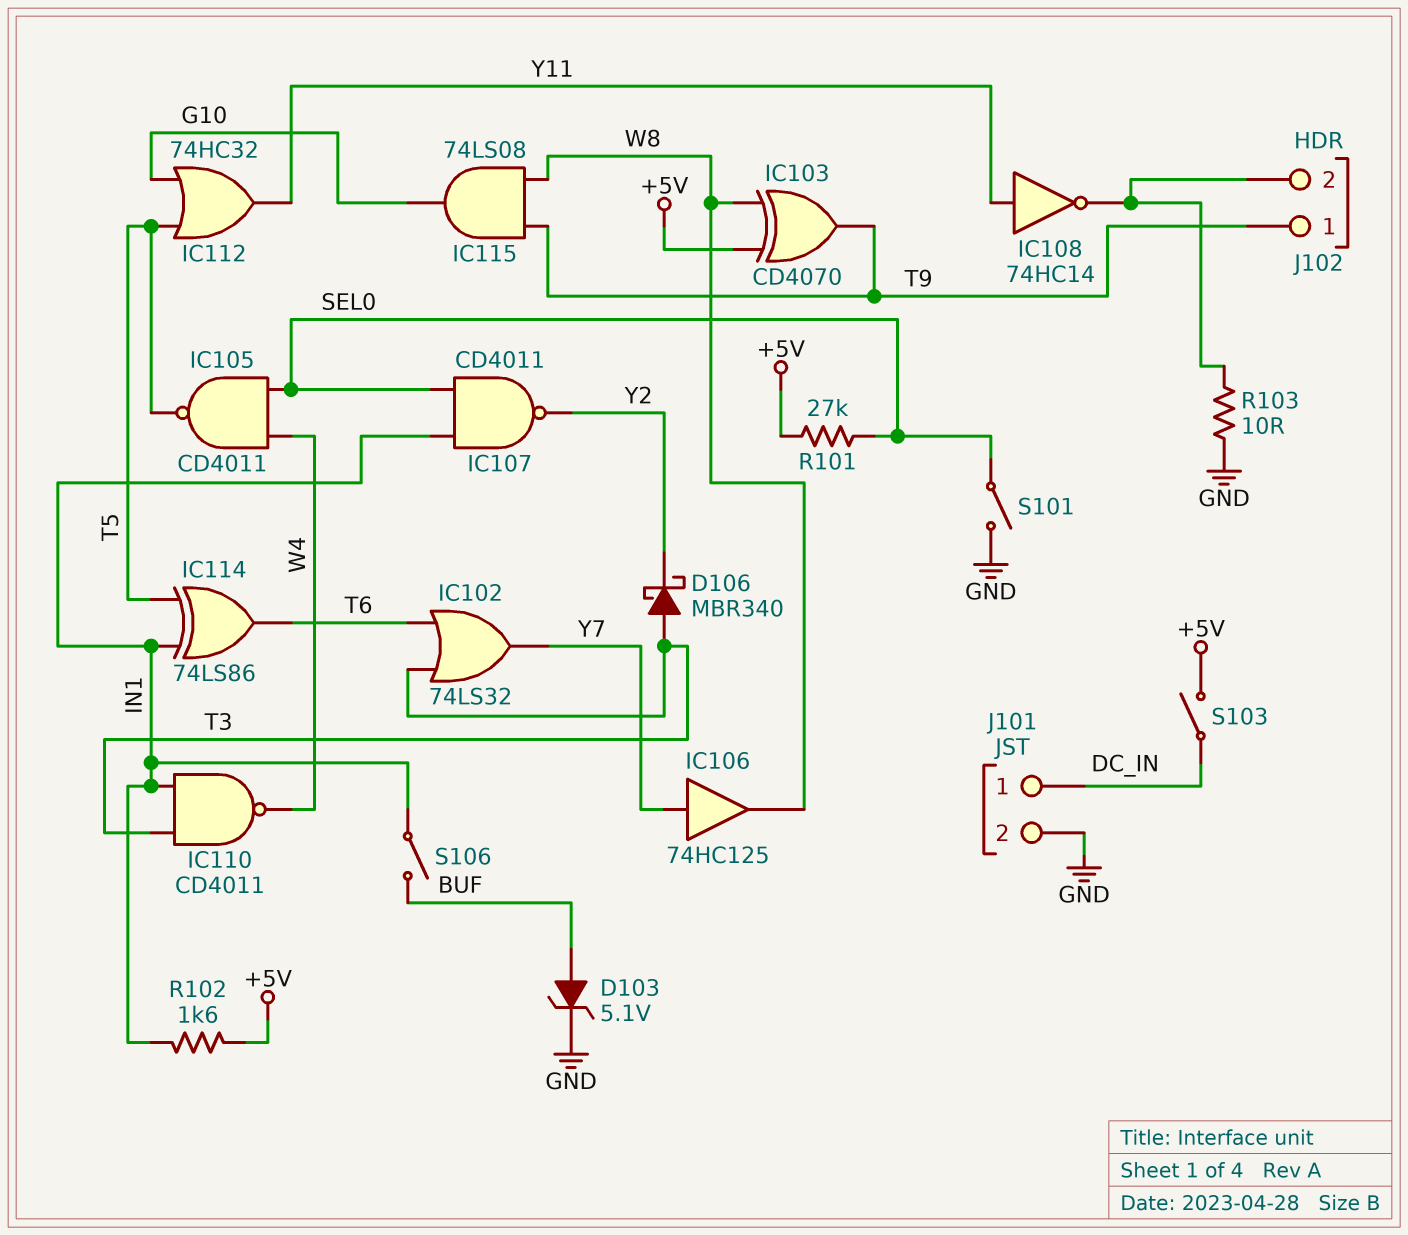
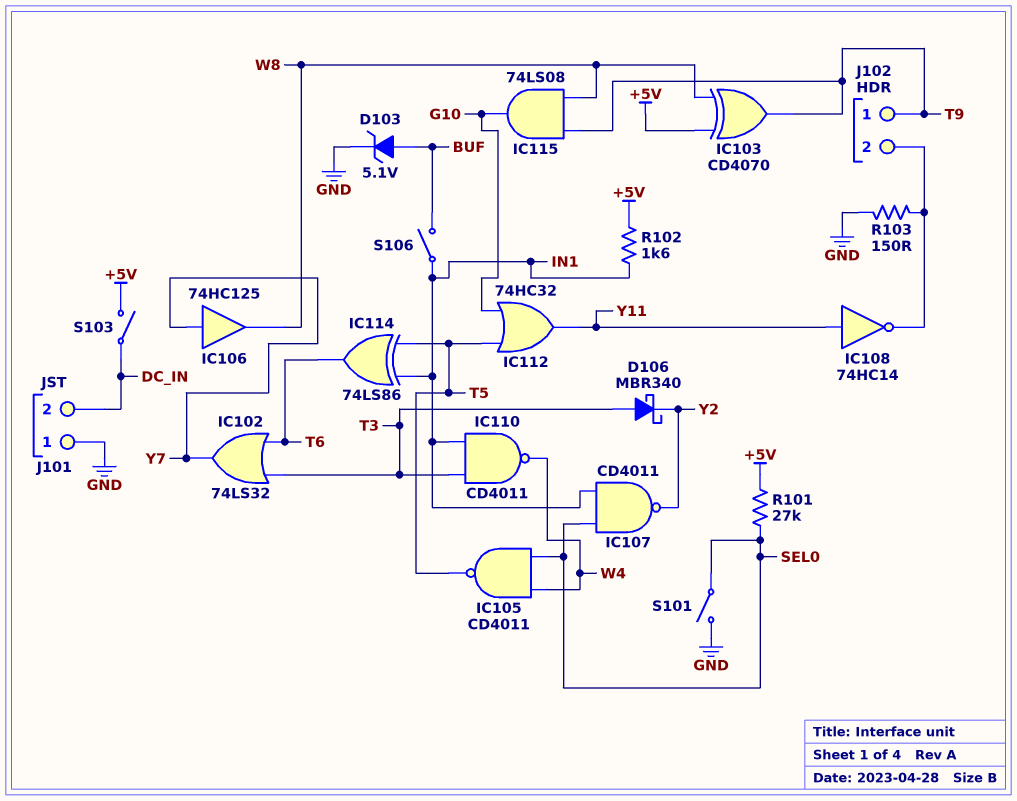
J101 pin 1: DC_IN -> GND
J101 pin 2: GND -> DC_IN
R103: 10 (GND, J102/2) -> 150 (GND, J102/2)

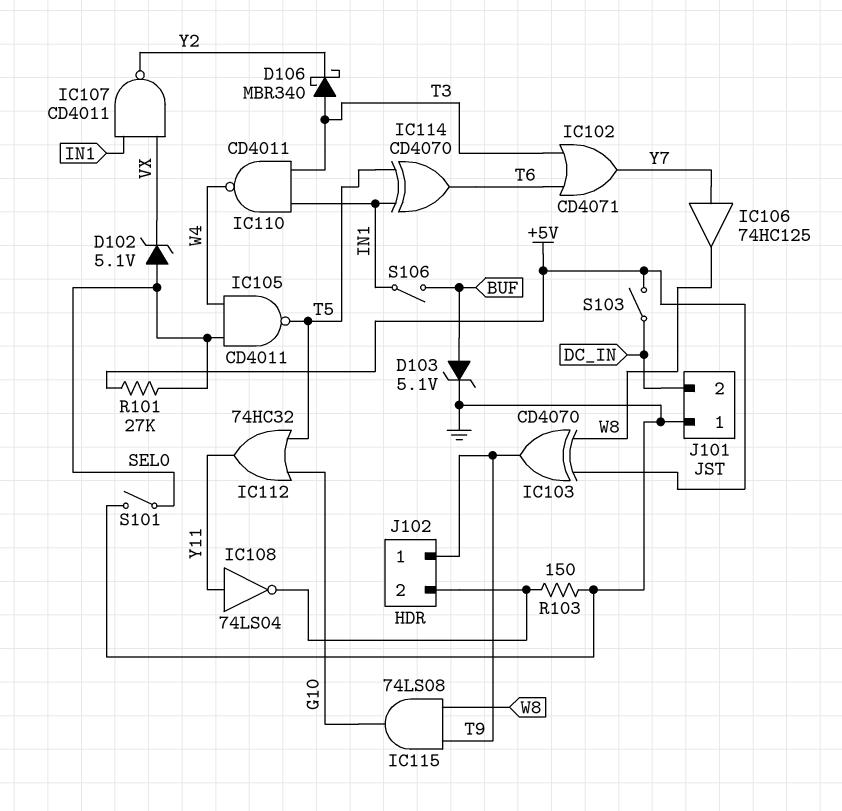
D102: none -> zener 5.1V (A SEL0, K VX)
IC102: OR 74LS32 (in T3, in T6, out Y7) -> OR CD4071 (in T3, in T6, out Y7)
IC107: NAND CD4011 (in IN1, in SEL0, out Y2) -> NAND CD4011 (in IN1, in VX, out Y2)
IC108: NOT 74HC14 (in Y11, out J102/2) -> NOT 74LS04 (in Y11, out J102/2)
IC114: XOR 74LS86 (in IN1, in T5, out T6) -> XOR CD4070 (in IN1, in T5, out T6)
R102: 1.6k (+5V, IN1) -> none

